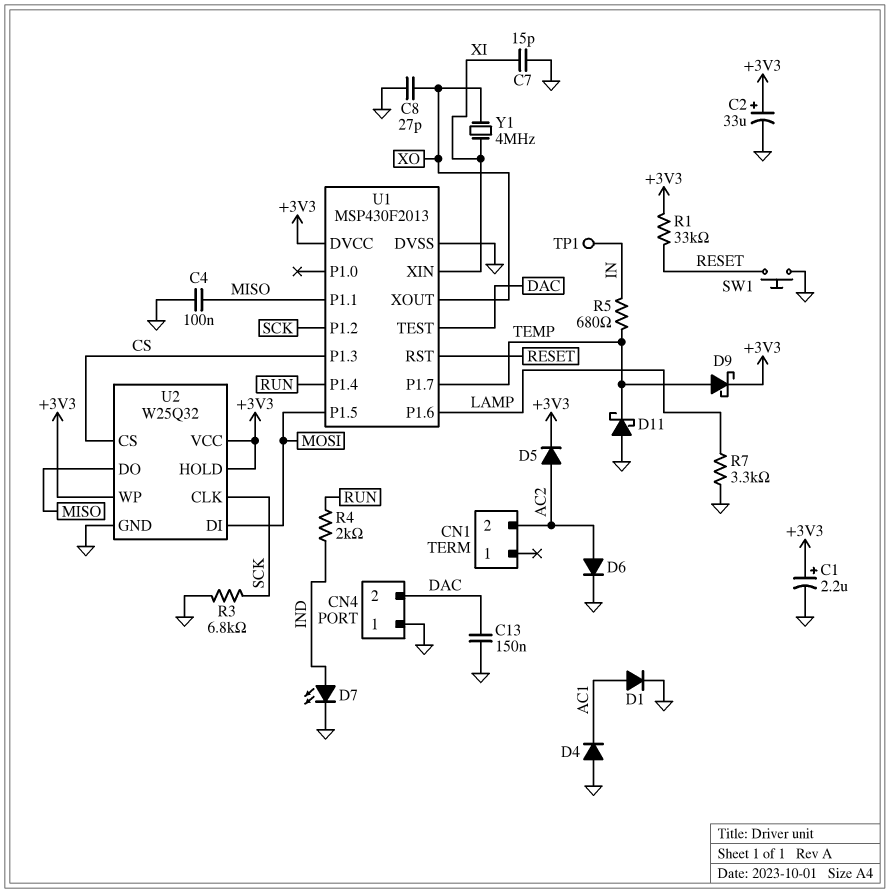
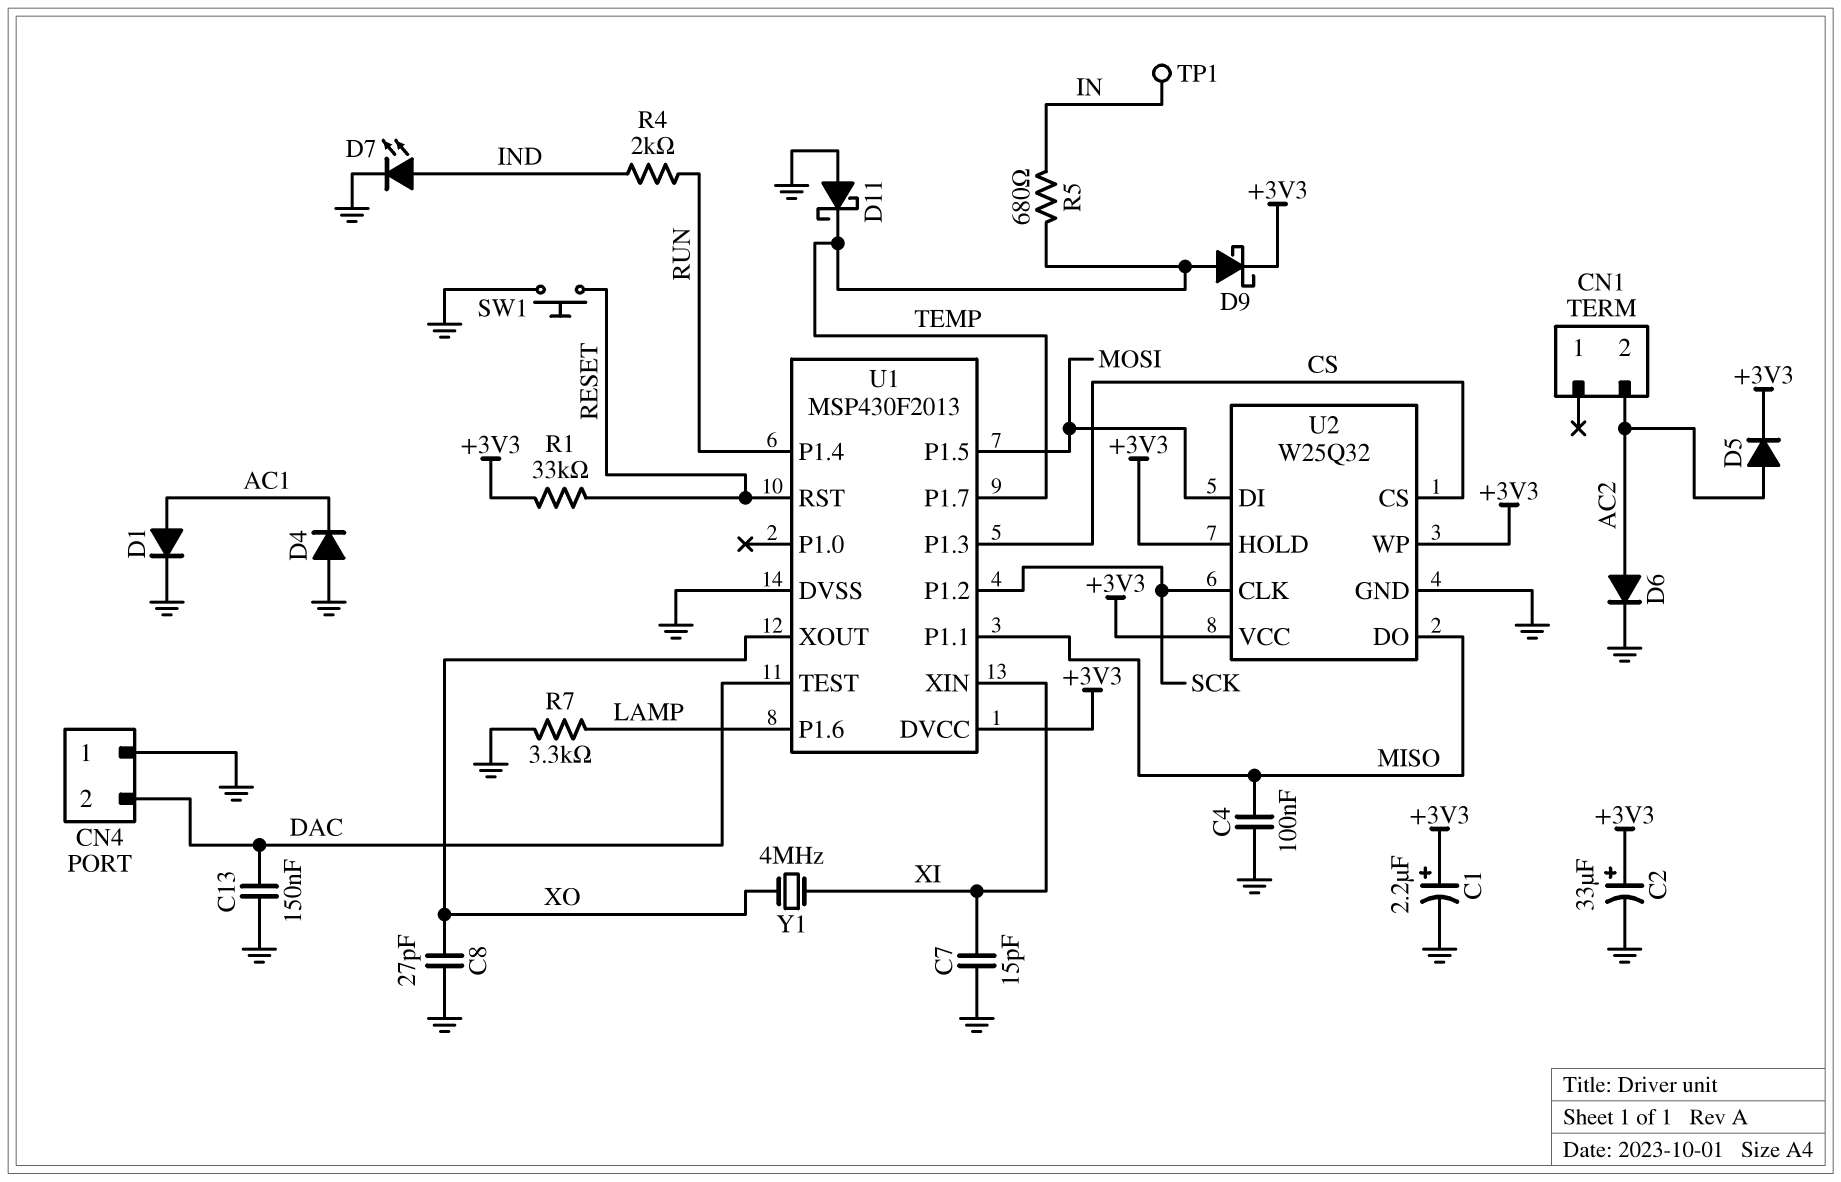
R3: 6.8k (GND, SCK) -> none

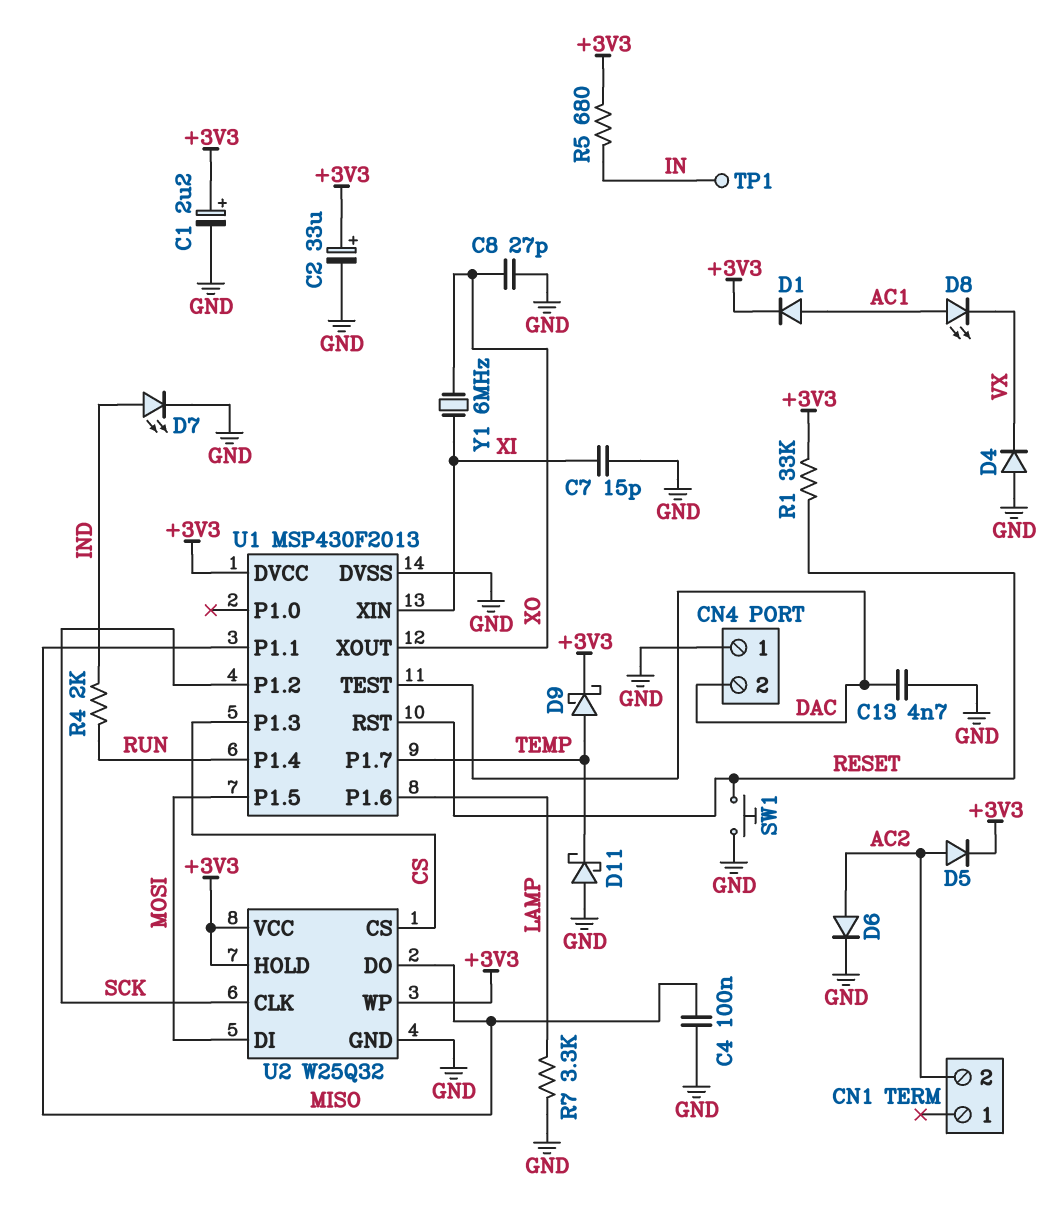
C13: 150nF (DAC, GND) -> 4.7nF (DAC, GND)
D1: diode (A AC1, K GND) -> diode (A AC1, K +3V3)
D4: diode (A GND, K AC1) -> diode (A GND, K VX)
D8: none -> LED (A AC1, K VX)
R5: 680 (IN, TEMP) -> 680 (+3V3, IN)
Y1: 4MHz (XI, XO) -> 6MHz (XI, XO)

